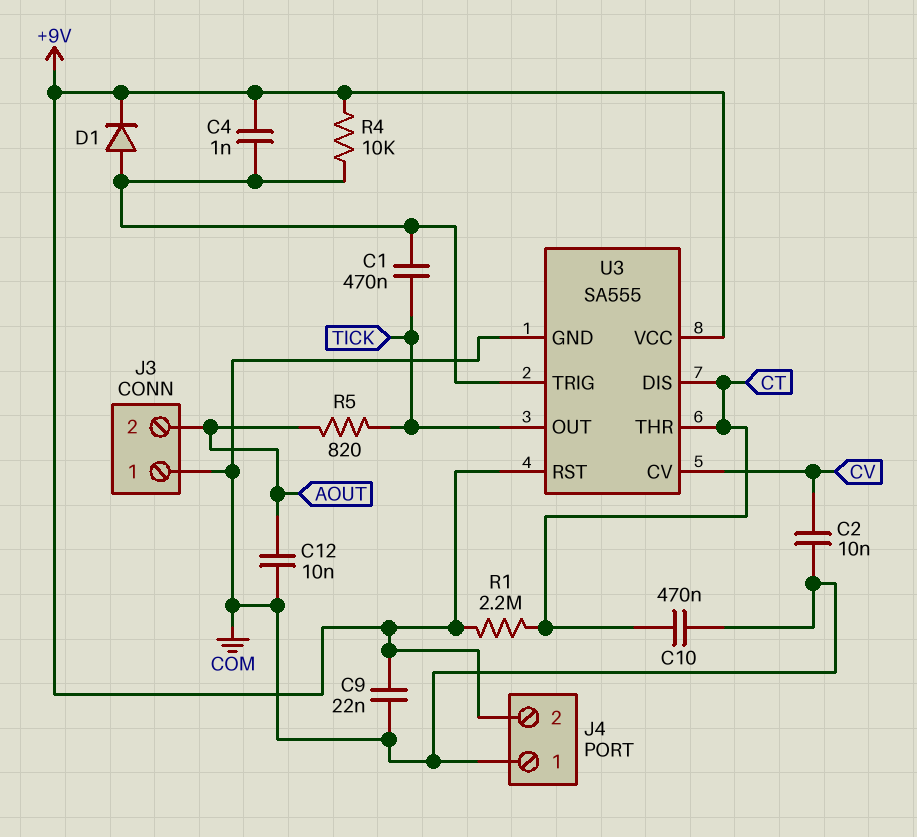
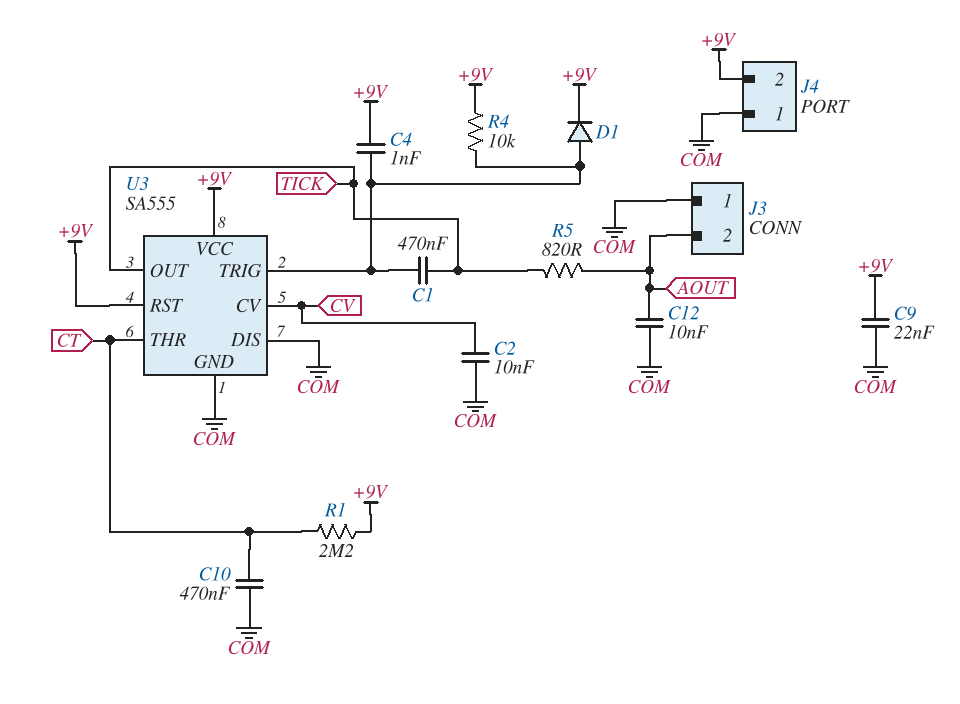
U3 pin DIS: CT -> COM

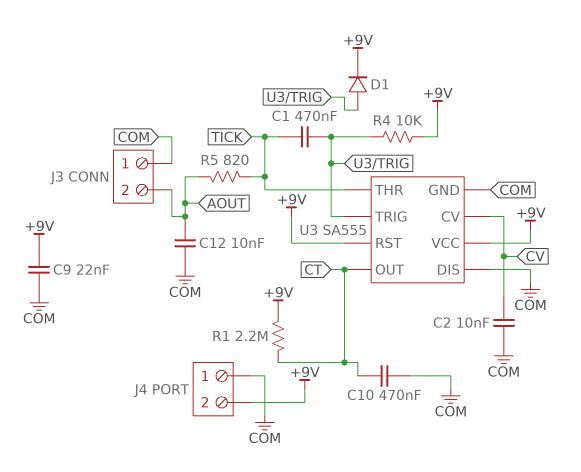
C4: 1nF (+9V, U3/TRIG) -> none
U3 pin OUT: TICK -> CT
U3 pin THR: CT -> TICK

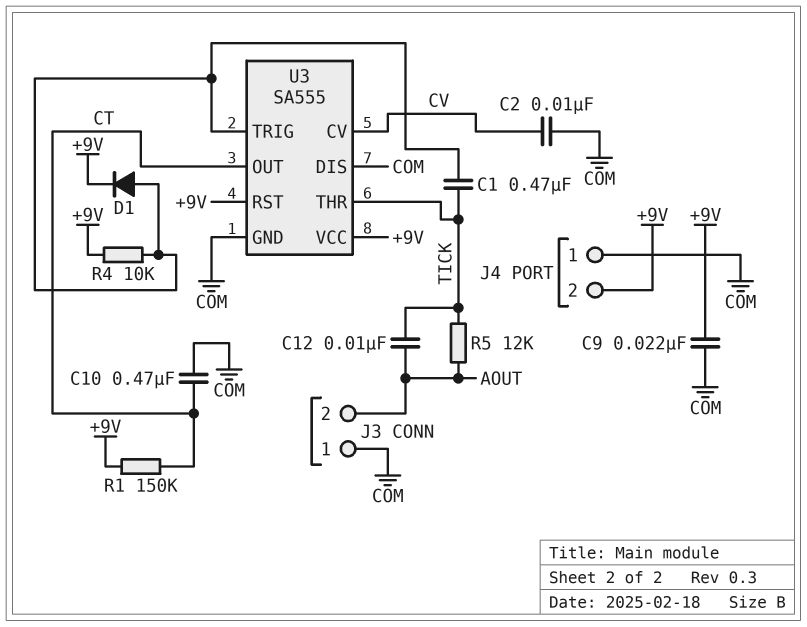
C12: 10nF (AOUT, COM) -> 10nF (AOUT, TICK)
R1: 2.2M (+9V, CT) -> 150k (+9V, CT)
R5: 820 (AOUT, TICK) -> 12k (AOUT, TICK)

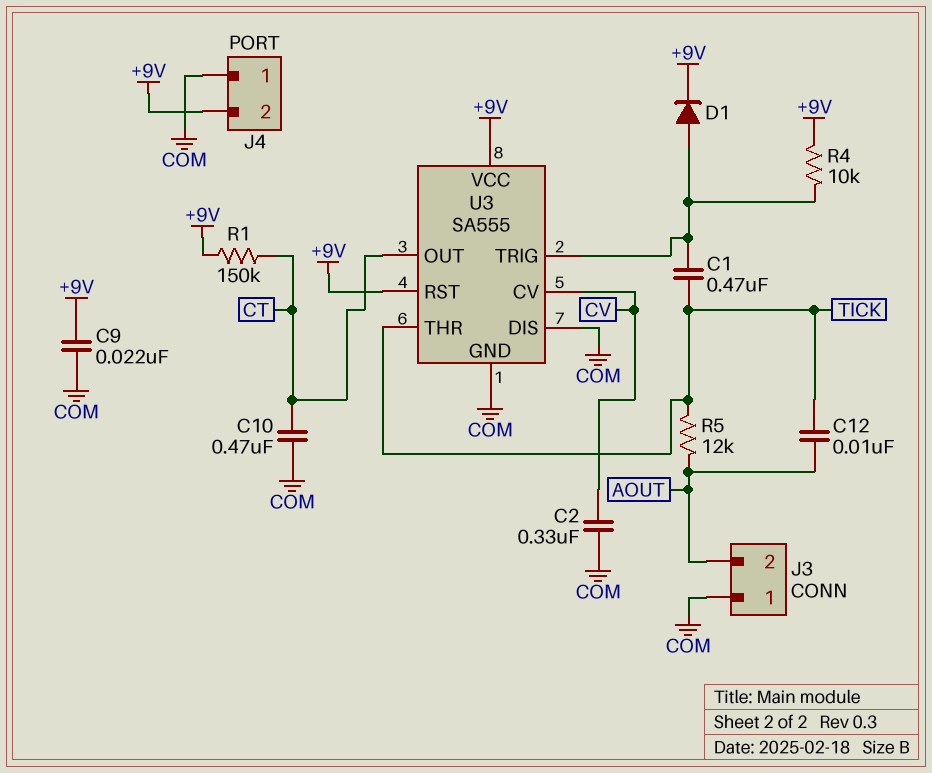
C2: 10nF (COM, CV) -> 330nF (COM, CV)

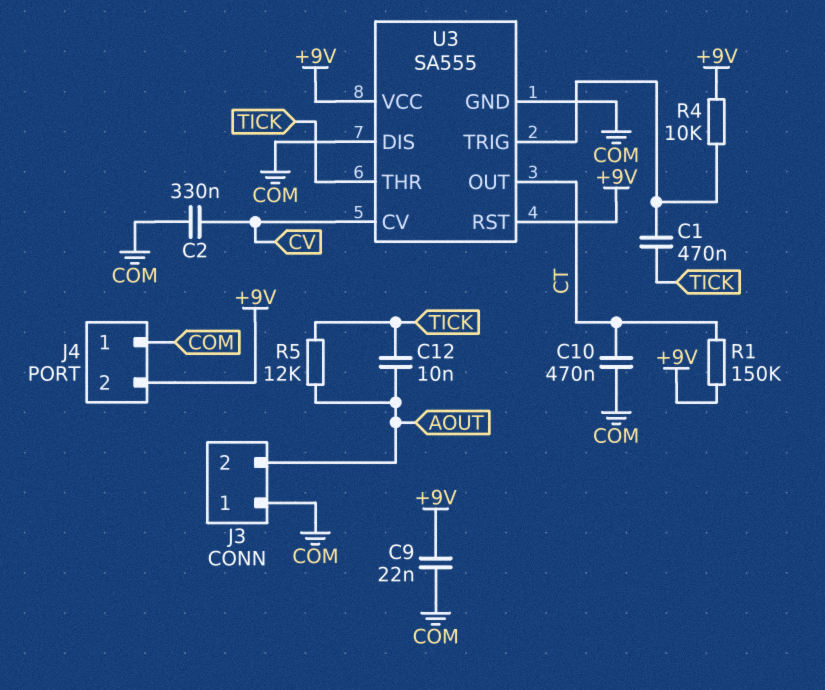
D1: diode (A U3/TRIG, K +9V) -> none

